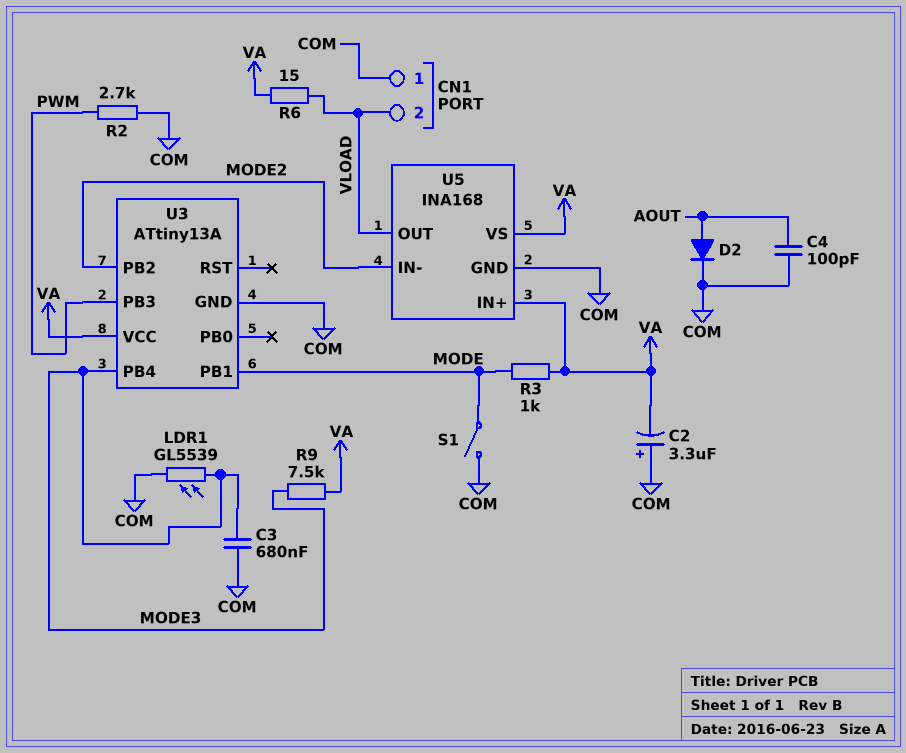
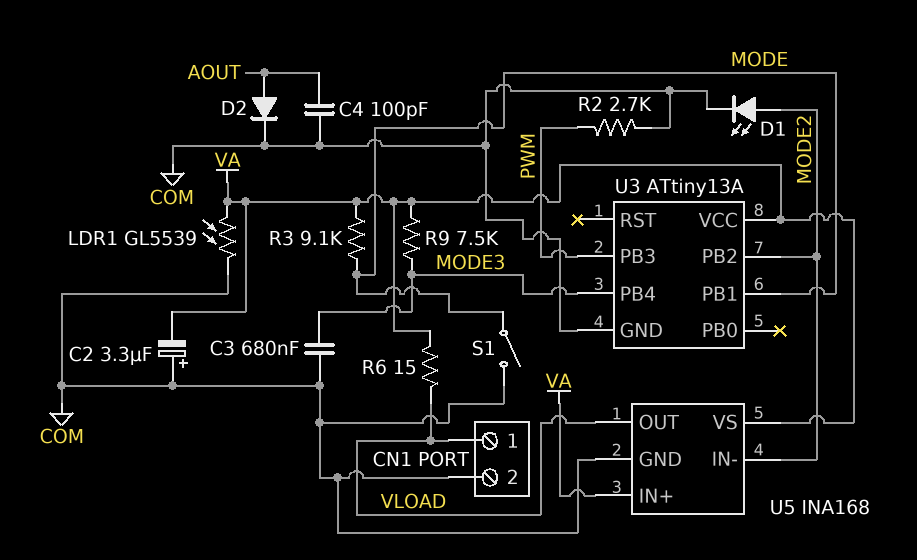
CN1 pin 1: COM -> VLOAD
CN1 pin 2: VLOAD -> COM
D1: none -> LED (A MODE2, K COM)
LDR1: GL5539 (COM, MODE3) -> GL5539 (COM, VA)
R3: 1k (MODE, VA) -> 9.1k (MODE, VA)

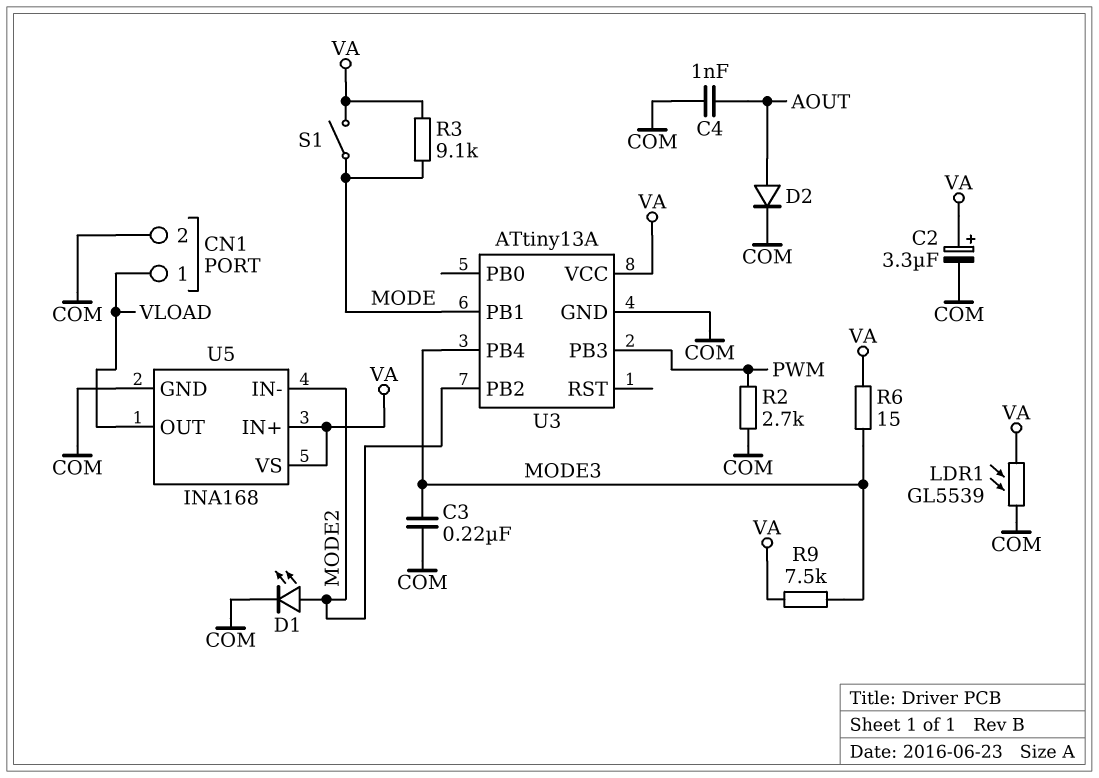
C2: 3.3uF (plus COM, minus VA) -> 3.3uF (plus VA, minus COM)
C3: 680nF (COM, MODE3) -> 220nF (COM, MODE3)
C4: 100pF (AOUT, COM) -> 1nF (AOUT, COM)
R6: 15 (VA, VLOAD) -> 15 (MODE3, VA)
S1: switch (COM, MODE) -> switch (MODE, VA)

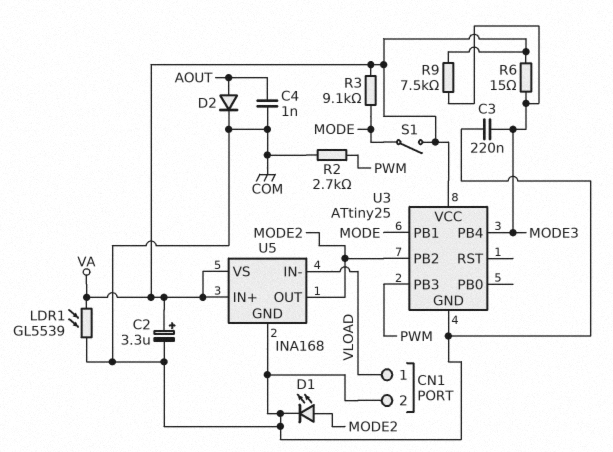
U3: ATtiny13A -> ATtiny25
U5 pin IN-: MODE2 -> VLOAD
U5 pin OUT: VLOAD -> MODE2

